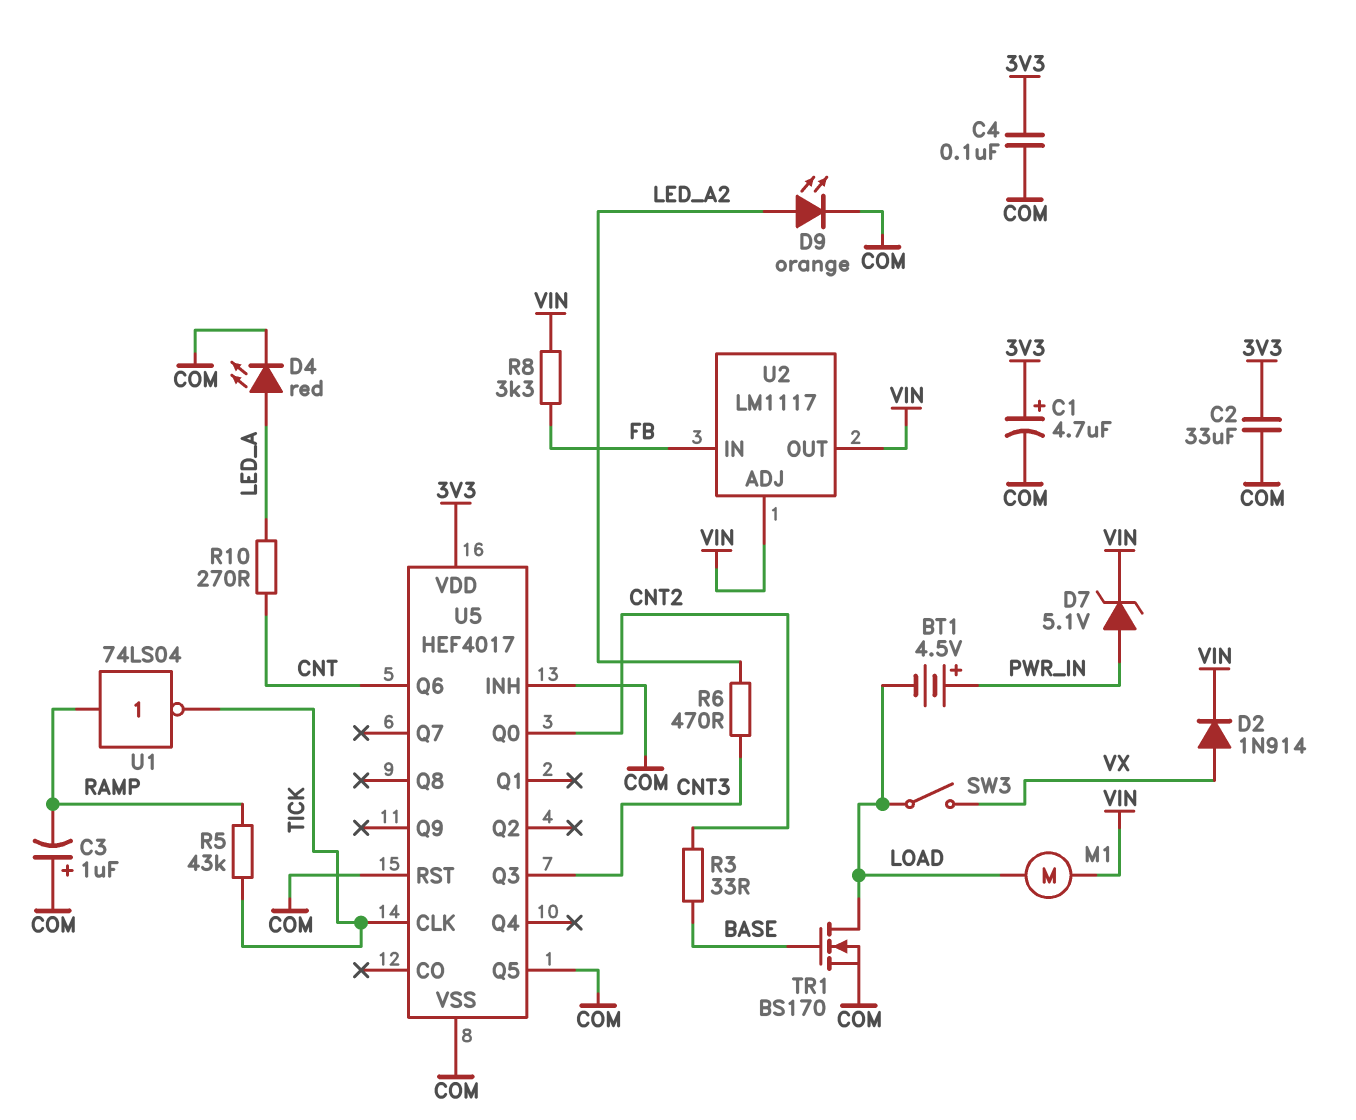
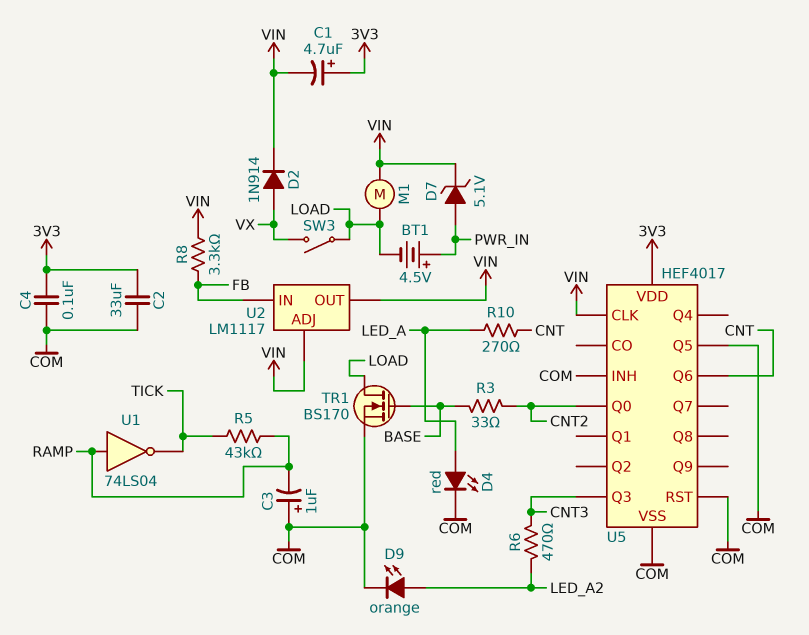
C1: 4.7uF (plus 3V3, minus COM) -> 4.7uF (plus 3V3, minus VIN)
U5 pin CLK: TICK -> VIN

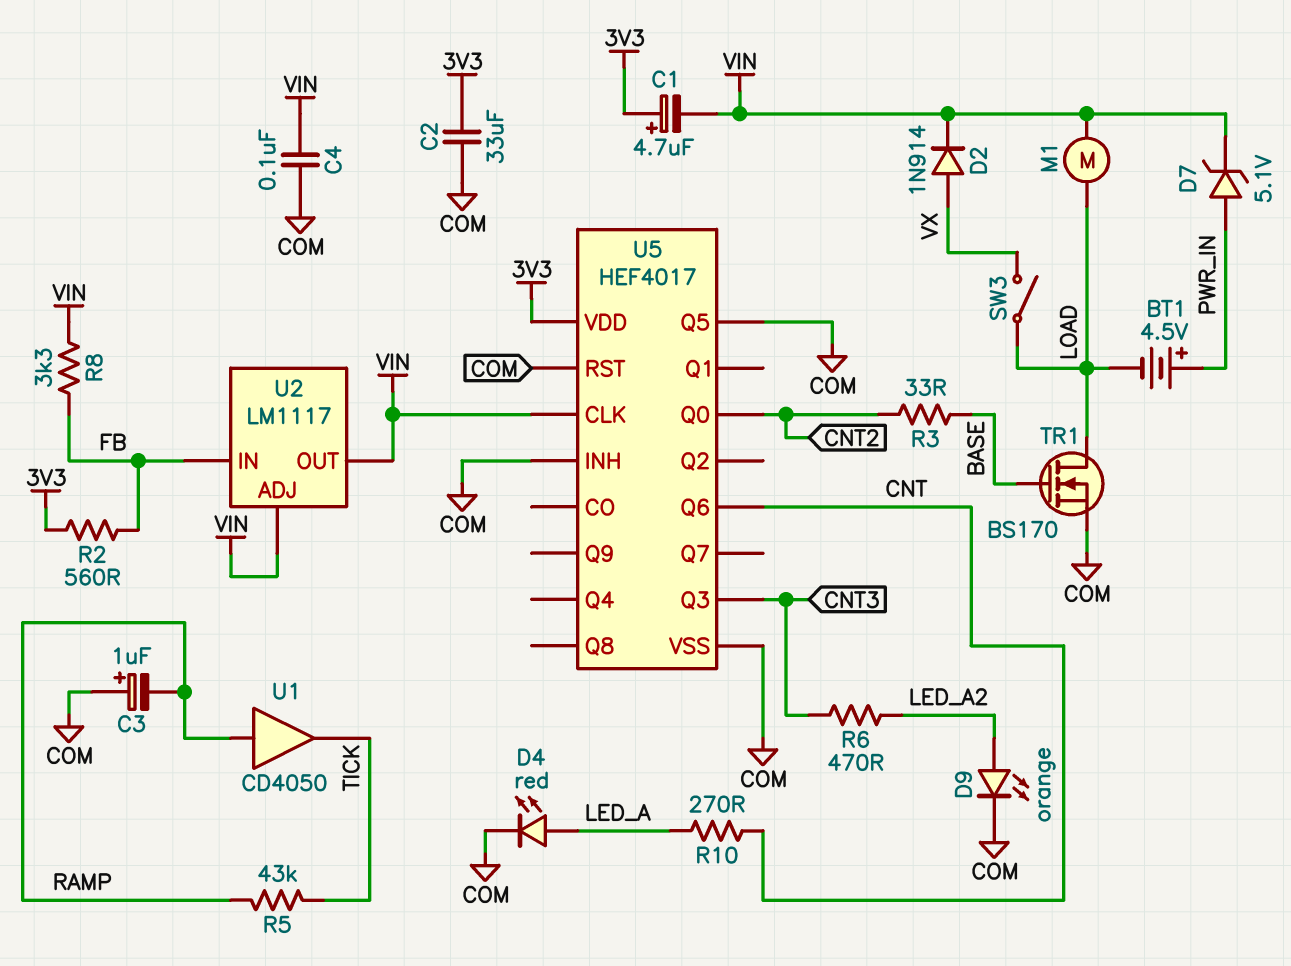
C4: 100nF (3V3, COM) -> 100nF (COM, VIN)
R2: none -> 560 (3V3, FB)
U1: NOT 74LS04 (in RAMP, out TICK) -> buffer CD4050 (in RAMP, out TICK)

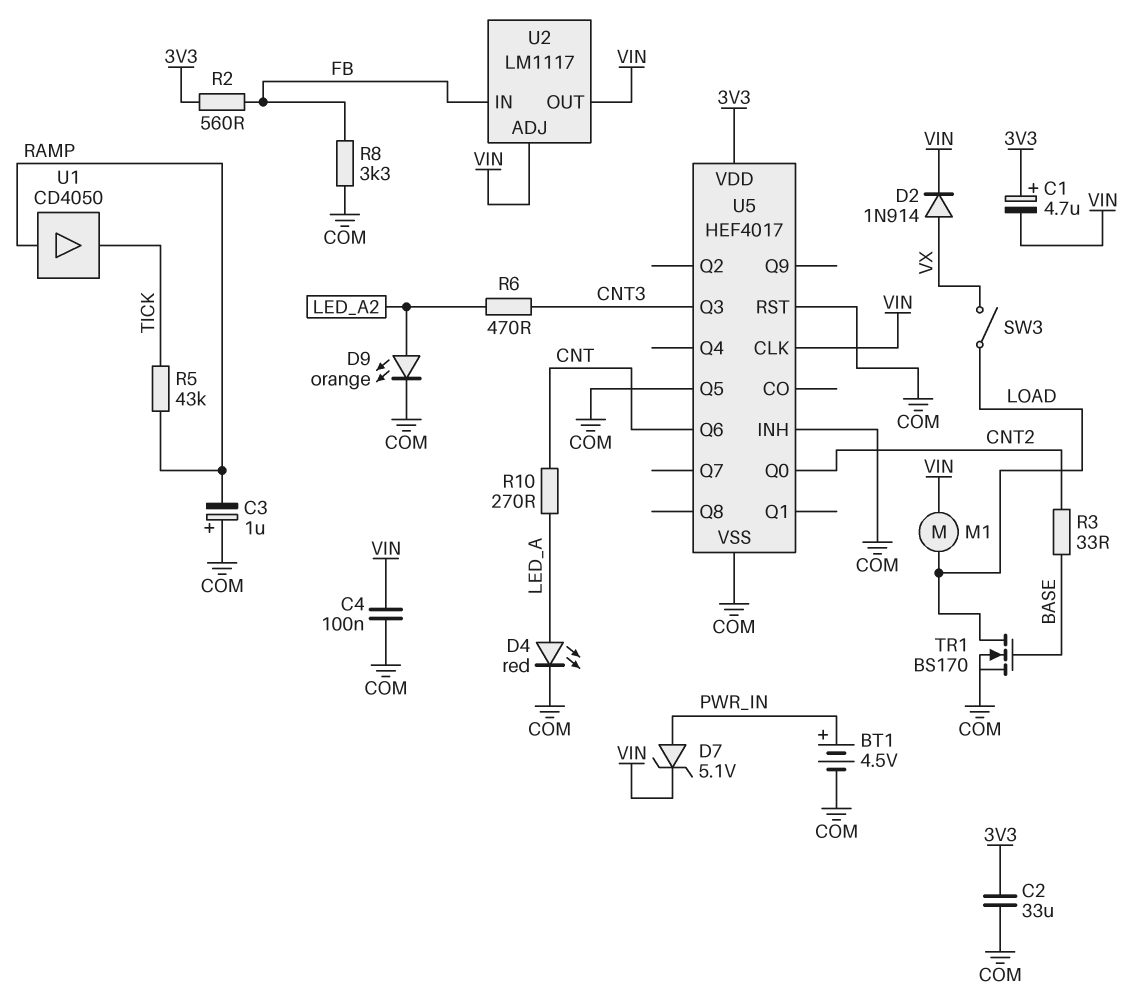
BT1: 4.5V (plus PWR_IN, minus LOAD) -> 4.5V (plus PWR_IN, minus COM)
R8: 3.3k (FB, VIN) -> 3.3k (COM, FB)

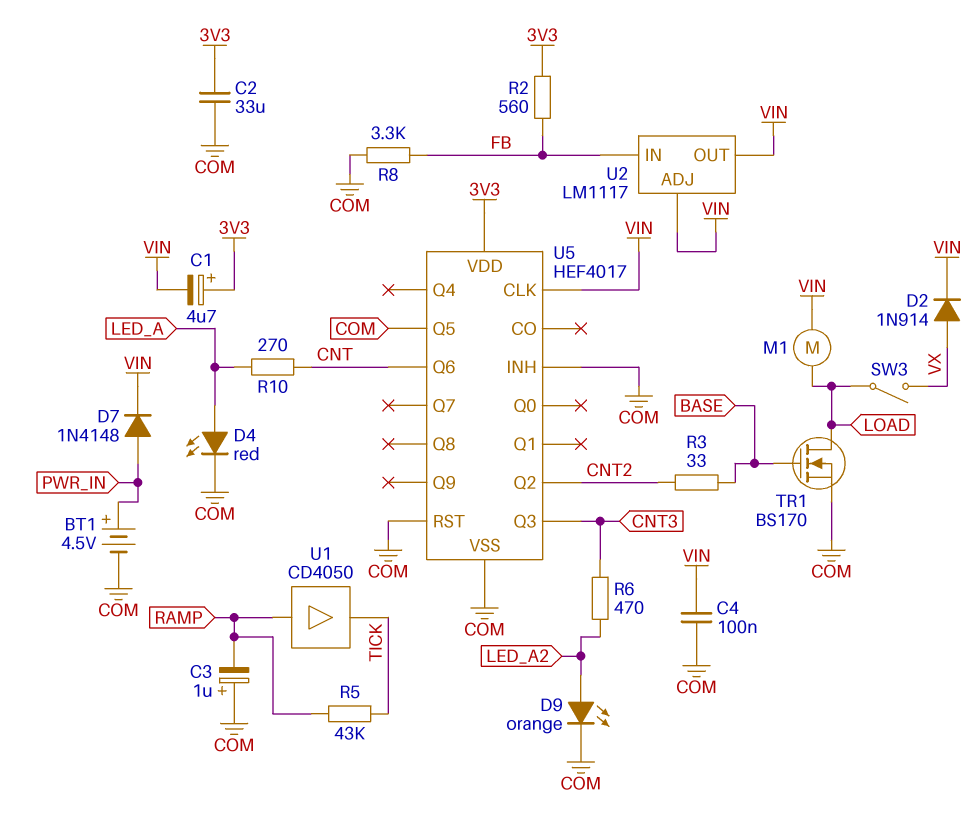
D7: zener 5.1V (A PWR_IN, K VIN) -> diode 1N4148 (A PWR_IN, K VIN)
U5 pin Q0: CNT2 -> none
U5 pin Q2: none -> CNT2

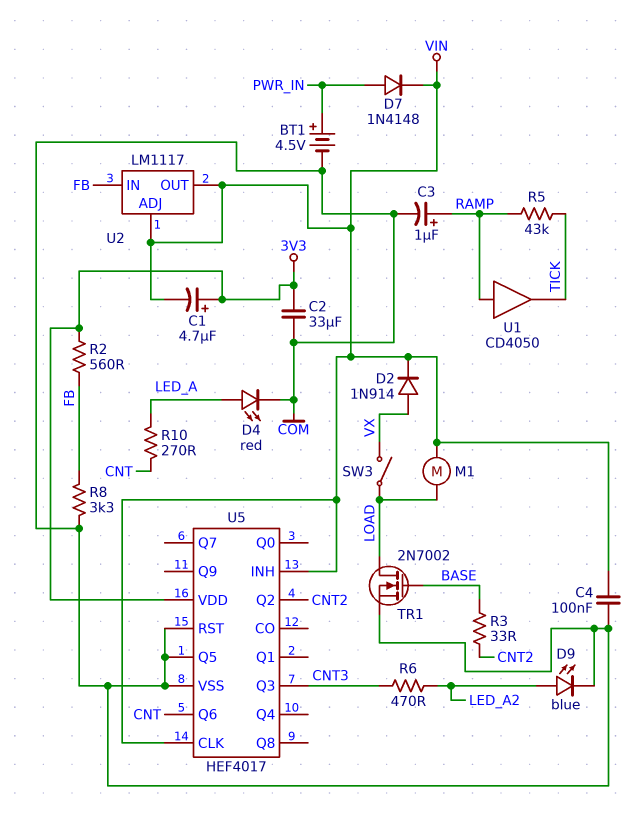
C3: 1uF (plus COM, minus RAMP) -> 1uF (plus RAMP, minus COM)
D9: LED orange (A LED_A2, K COM) -> LED blue (A LED_A2, K COM)
TR1: NMOS BS170 (G BASE, D LOAD, S COM) -> NMOS 2N7002 (G BASE, D LOAD, S COM)
U5 pin INH: COM -> VIN

